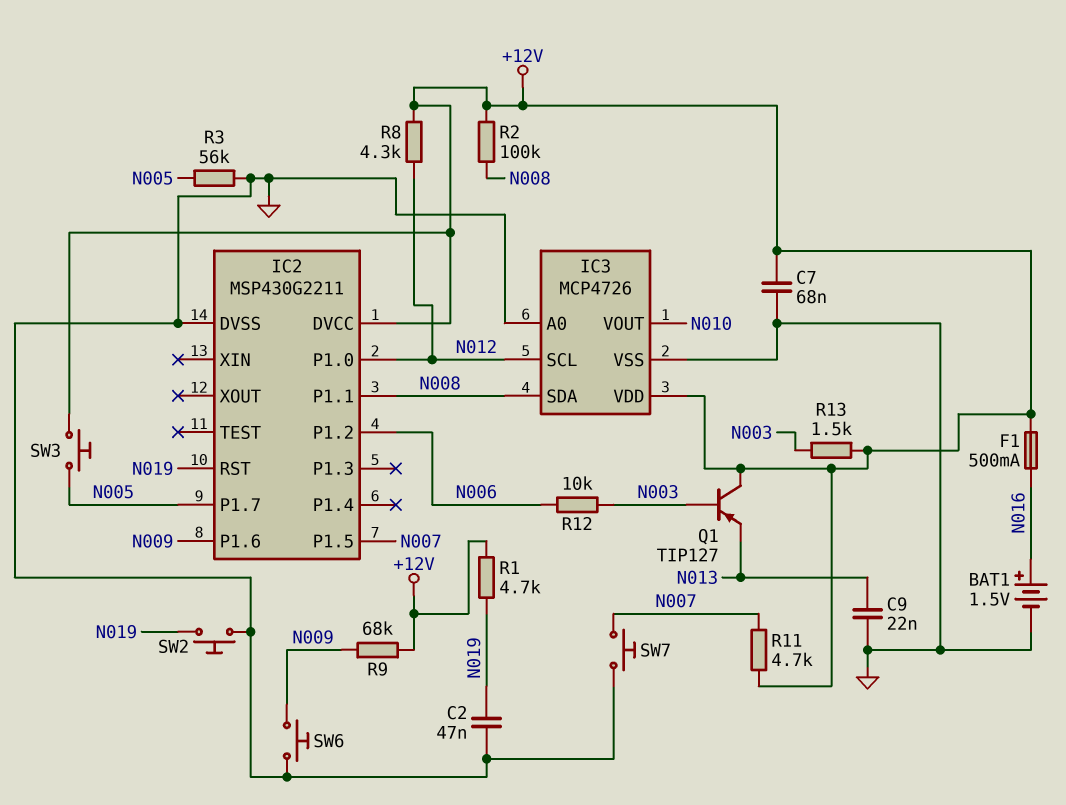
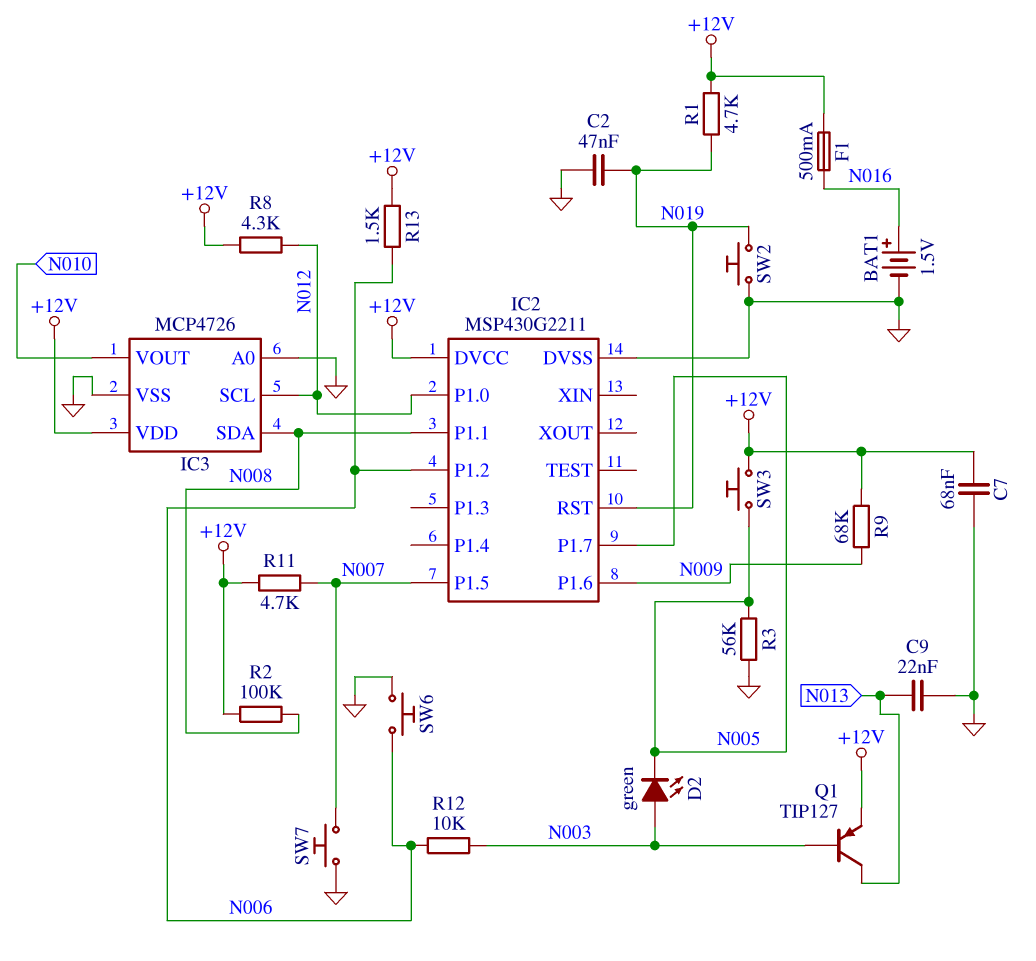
D2: none -> LED green (A N003, K N005)
Q1: PNP TIP127 (B N003, C +12V, E N013) -> PNP TIP127 (B N003, C N013, E +12V)
R13: 1.5k (+12V, N003) -> 1.5k (+12V, N006)
SW6: button (GND, N009) -> button (GND, N006)

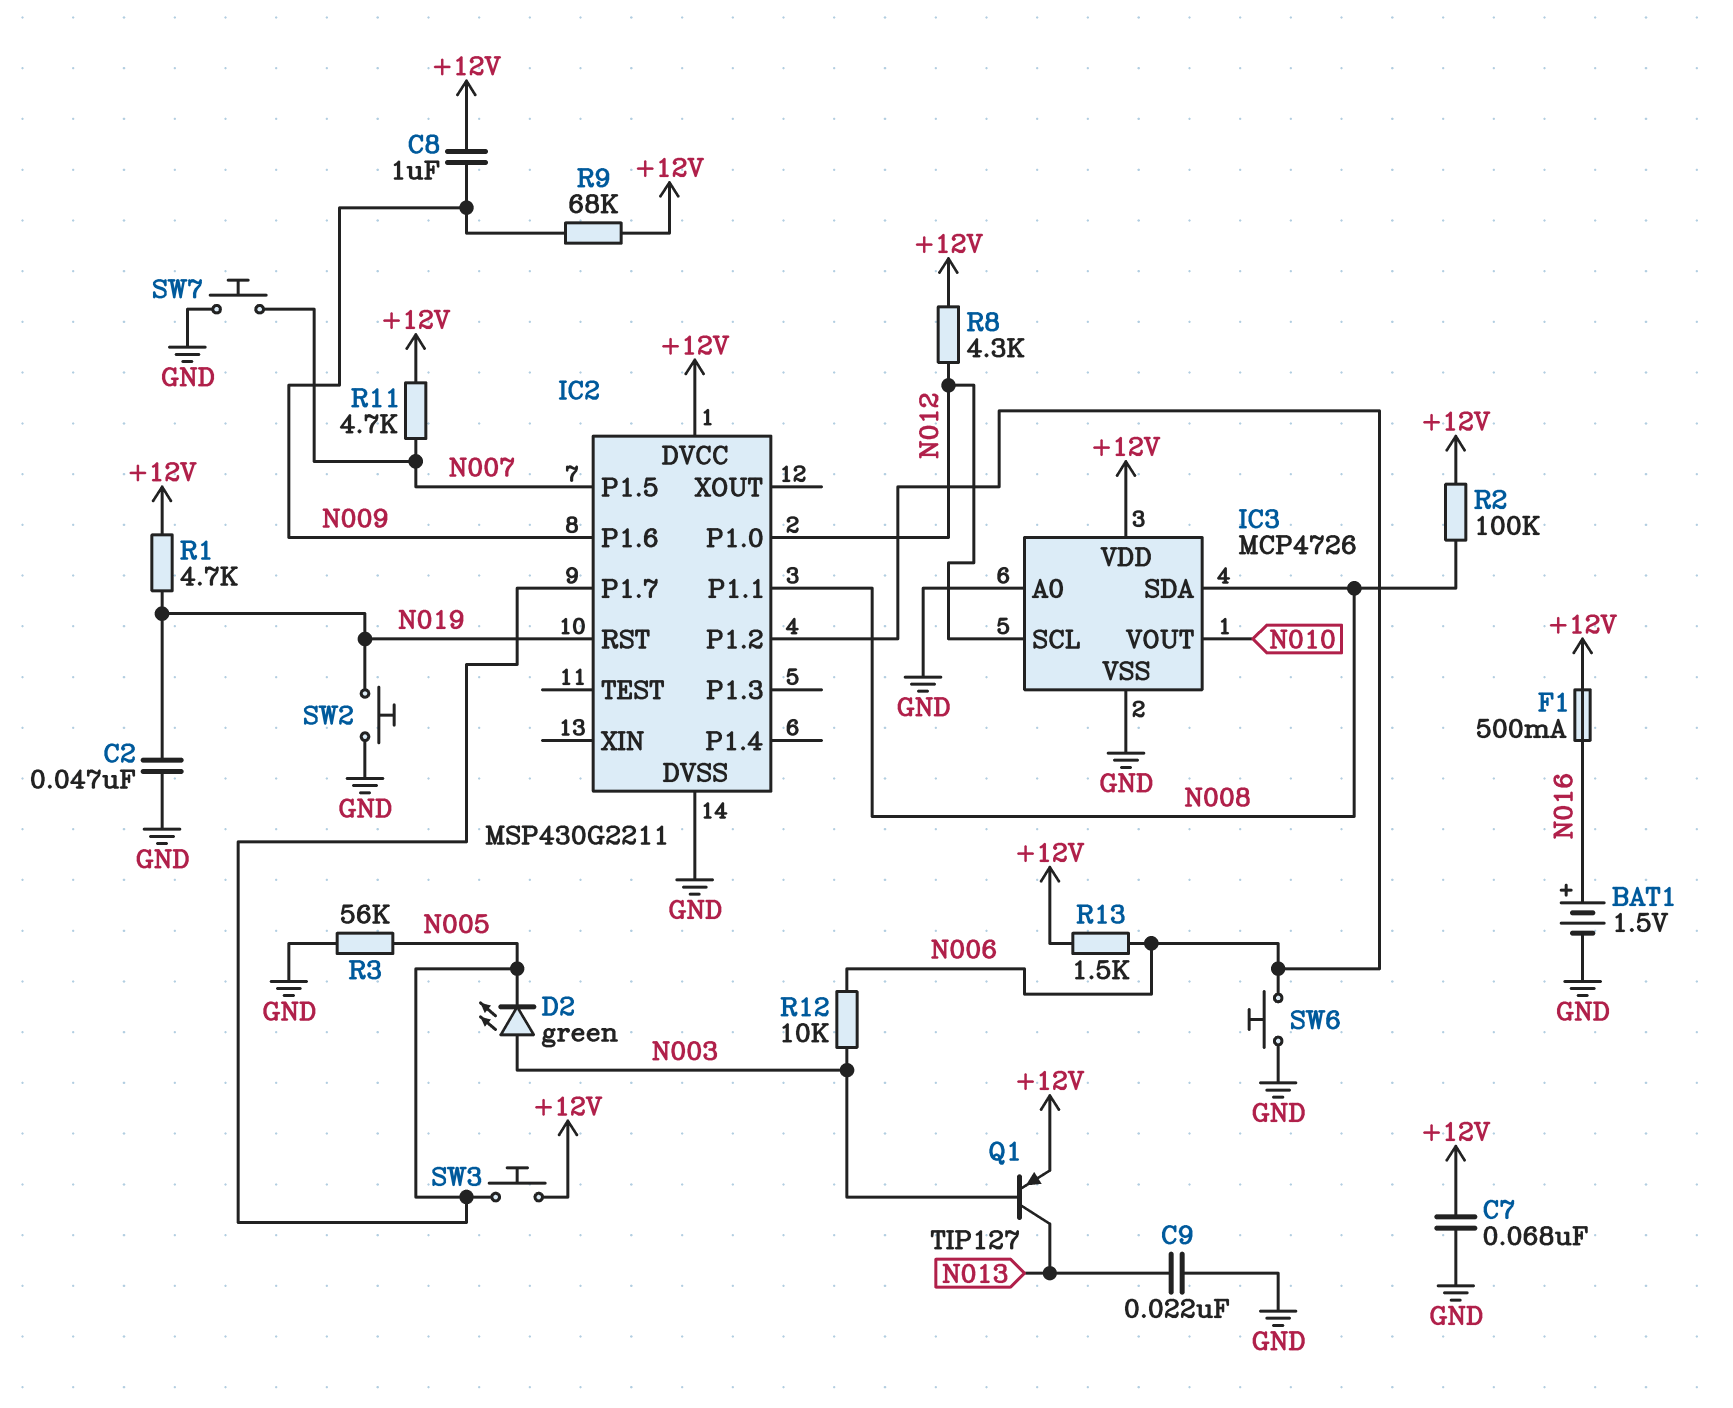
C8: none -> 1uF (+12V, N009)

